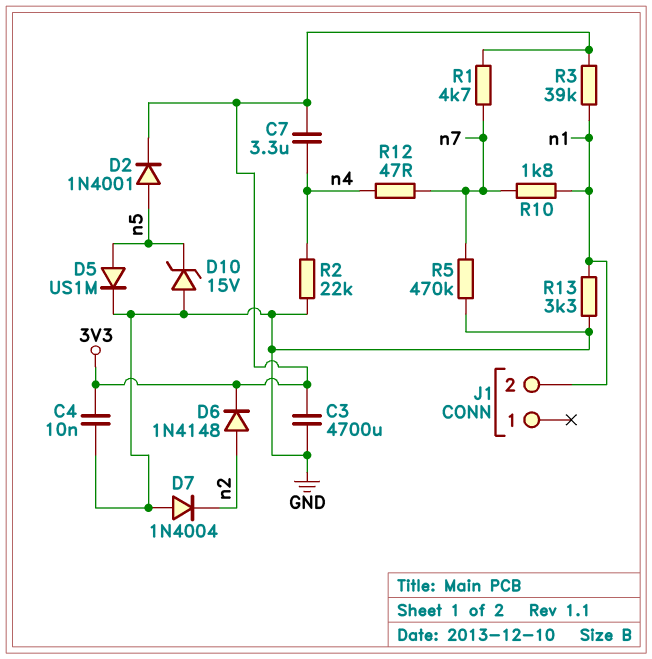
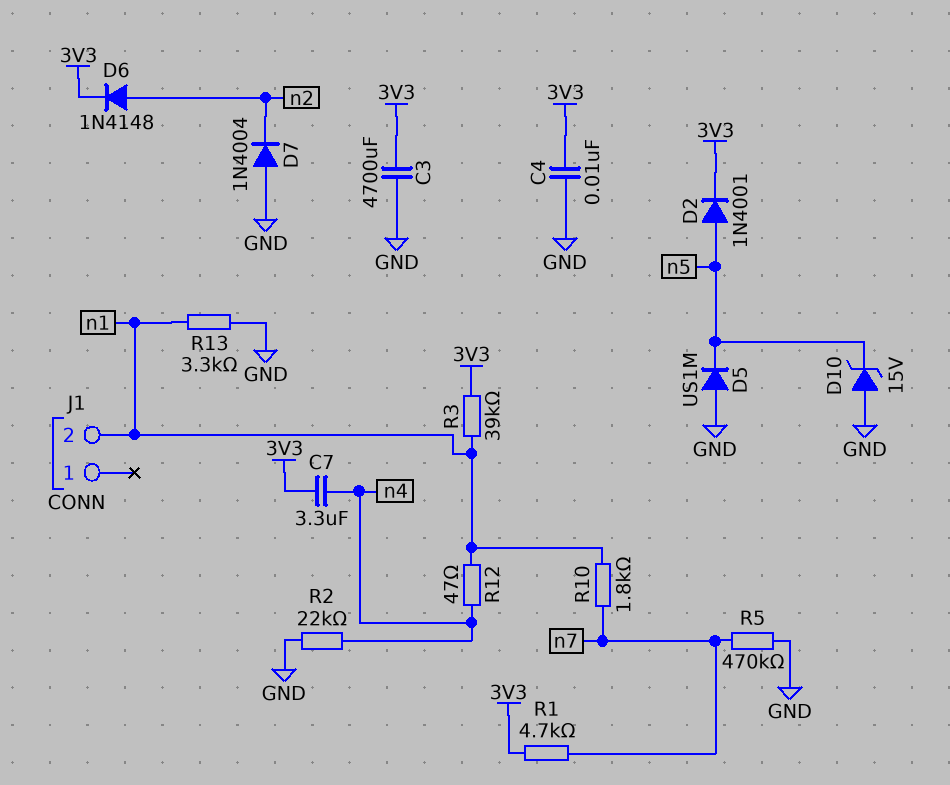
D5: diode US1M (A n5, K GND) -> diode US1M (A GND, K n5)
R12: 47 (n4, n7) -> 47 (n1, n4)

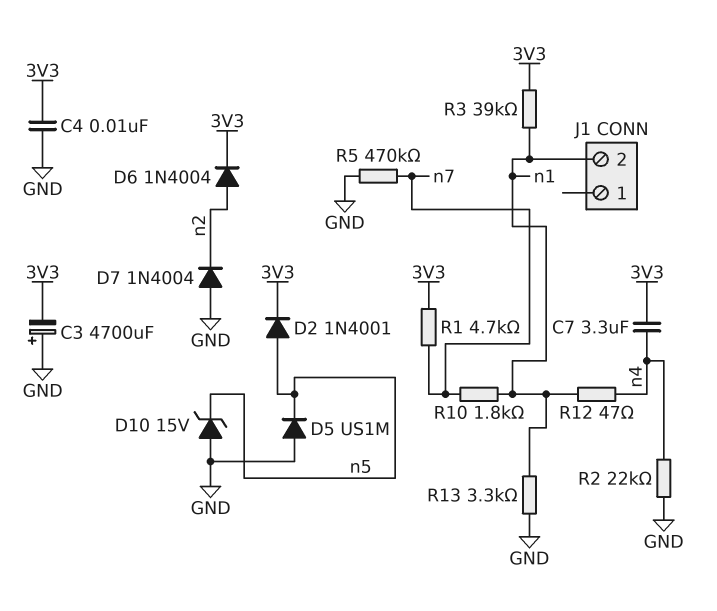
C3: 4700uF (3V3, GND) -> 4700uF (plus GND, minus 3V3)
D6: diode 1N4148 (A n2, K 3V3) -> diode 1N4004 (A n2, K 3V3)

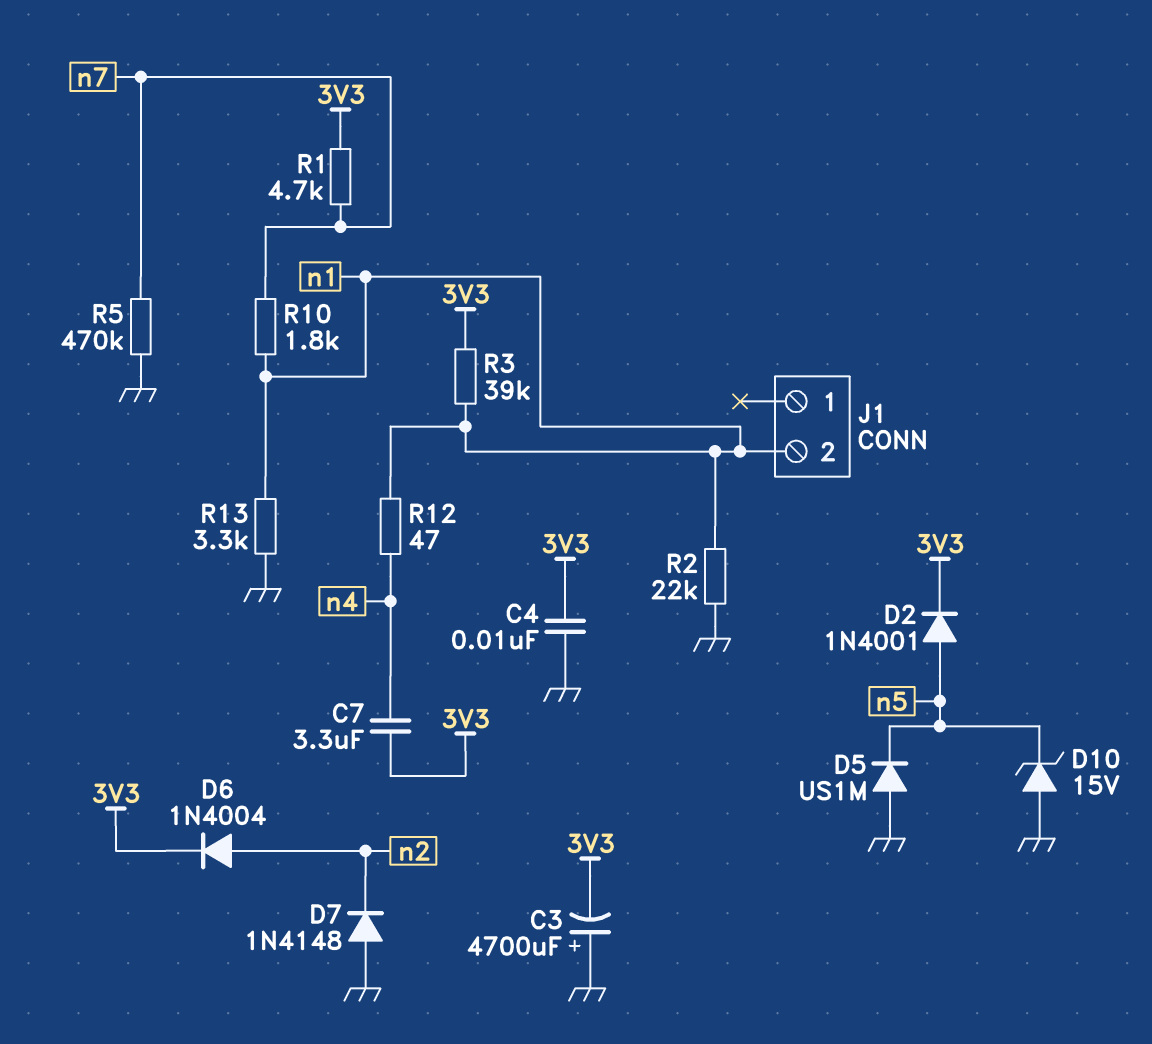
D7: diode 1N4004 (A GND, K n2) -> diode 1N4148 (A GND, K n2)
R2: 22k (GND, n4) -> 22k (GND, n1)

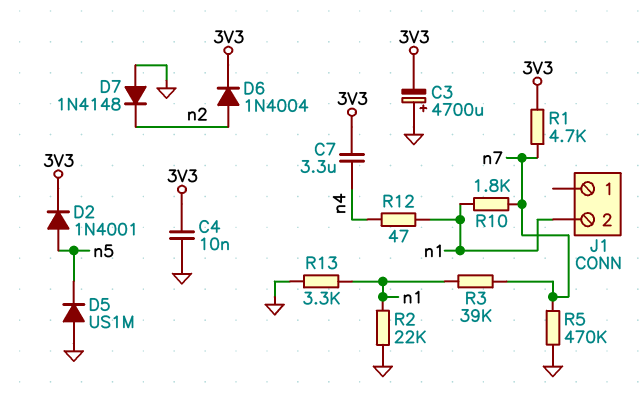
D10: zener 15V (A GND, K n5) -> none
R3: 39k (3V3, n1) -> 39k (n1, n7)

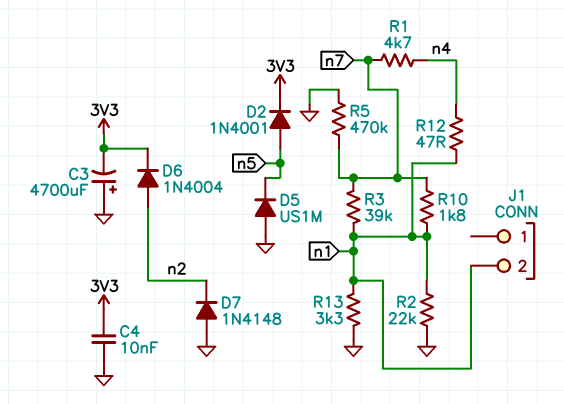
C7: 3.3uF (3V3, n4) -> none
R1: 4.7k (3V3, n7) -> 4.7k (n4, n7)

